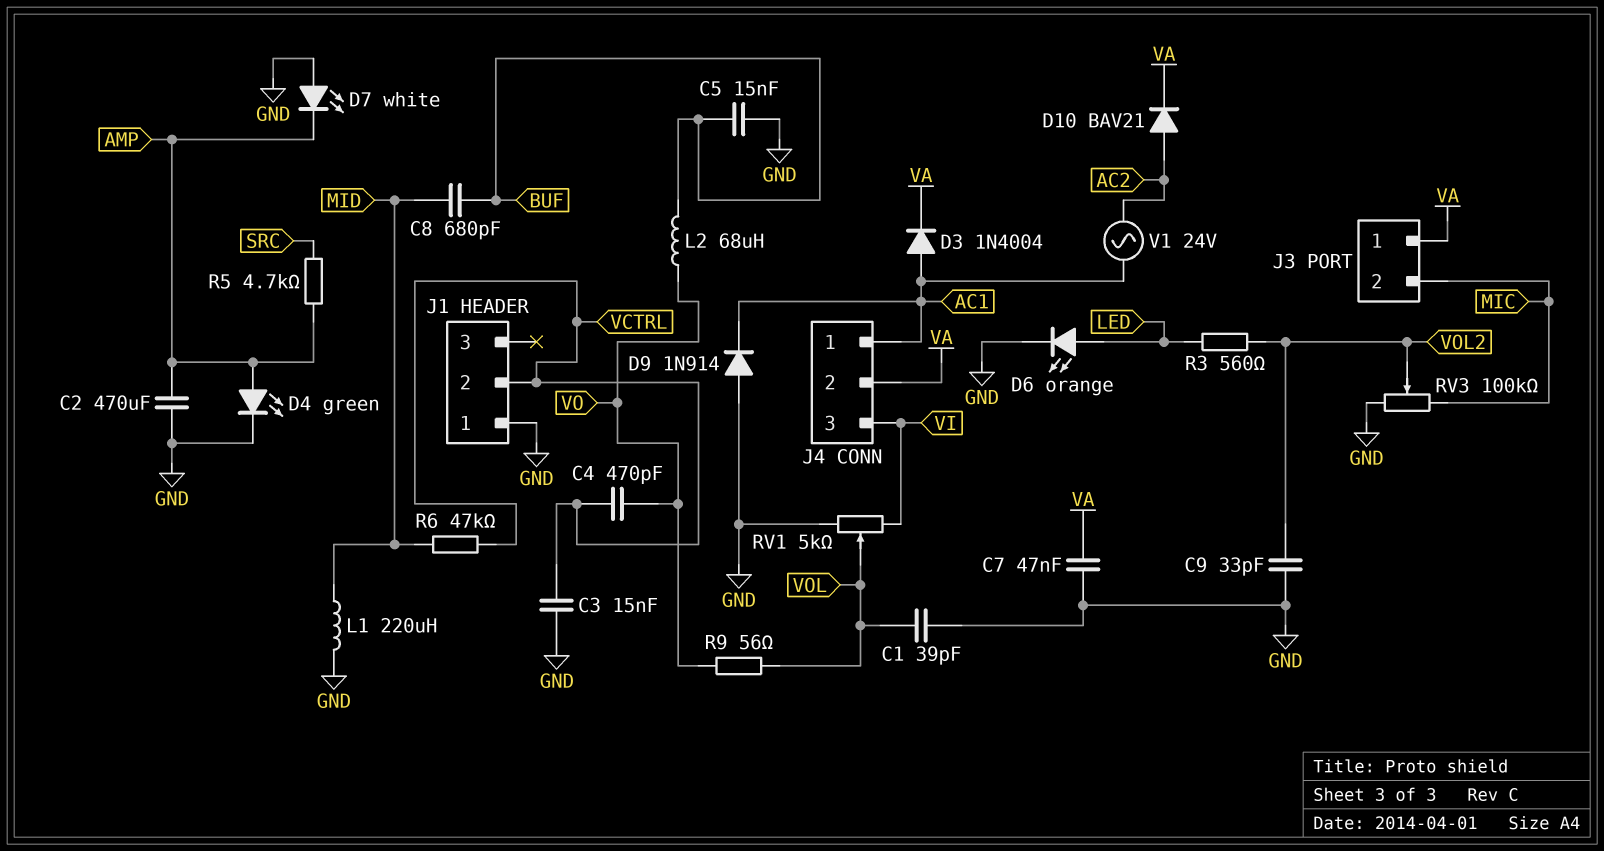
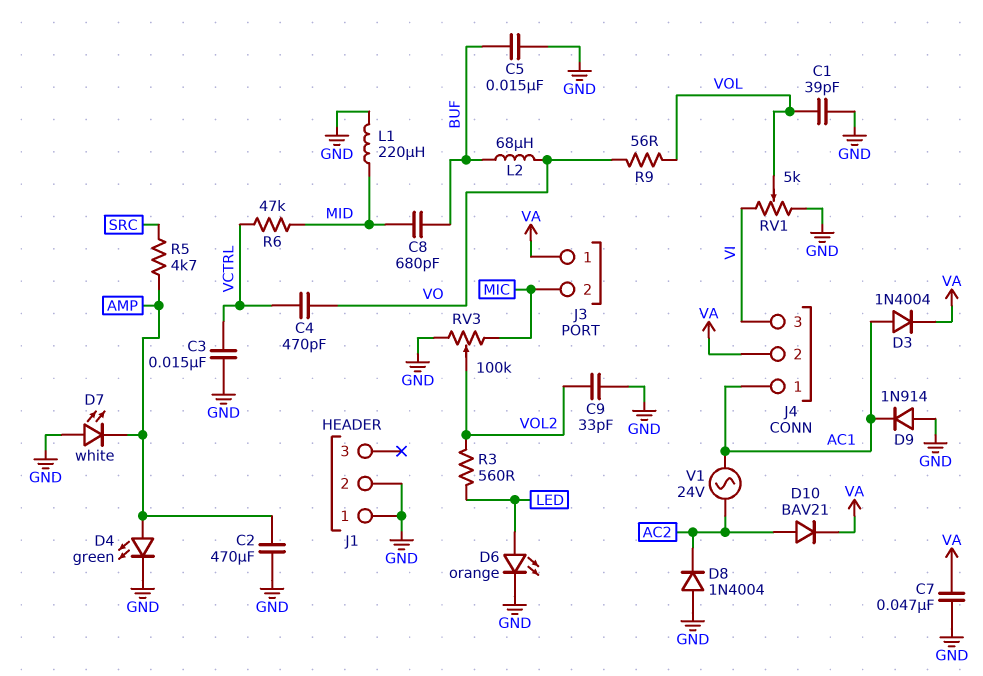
D8: none -> diode 1N4004 (A GND, K AC2)
J1 pin 2: VCTRL -> GND

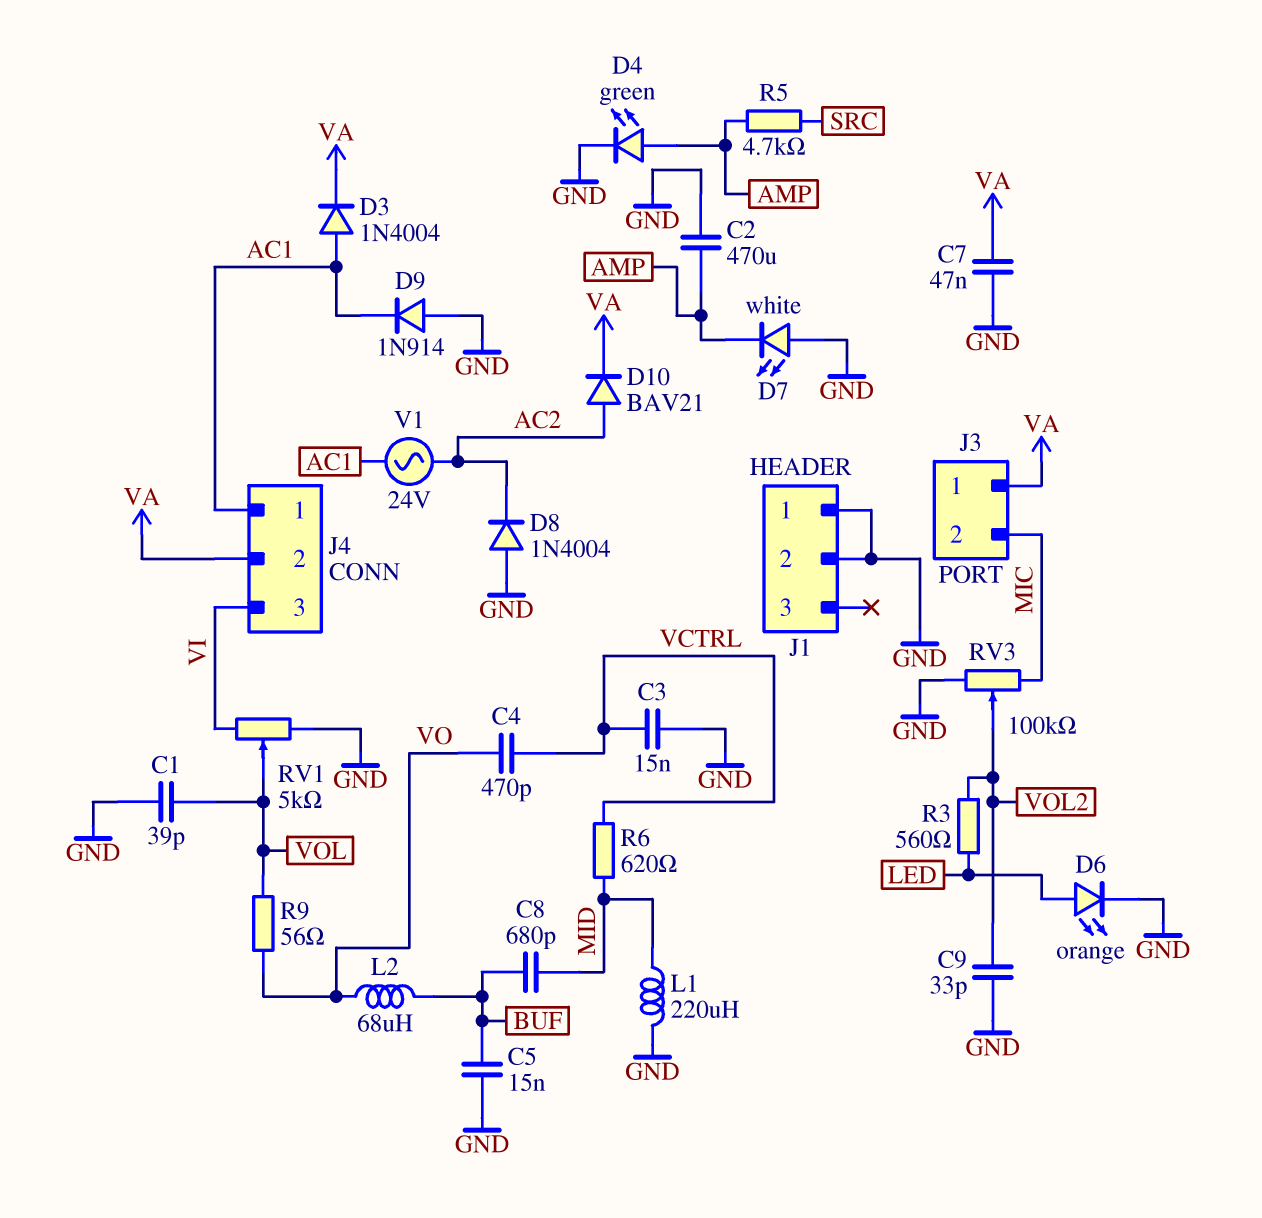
R6: 47k (MID, VCTRL) -> 620 (MID, VCTRL)

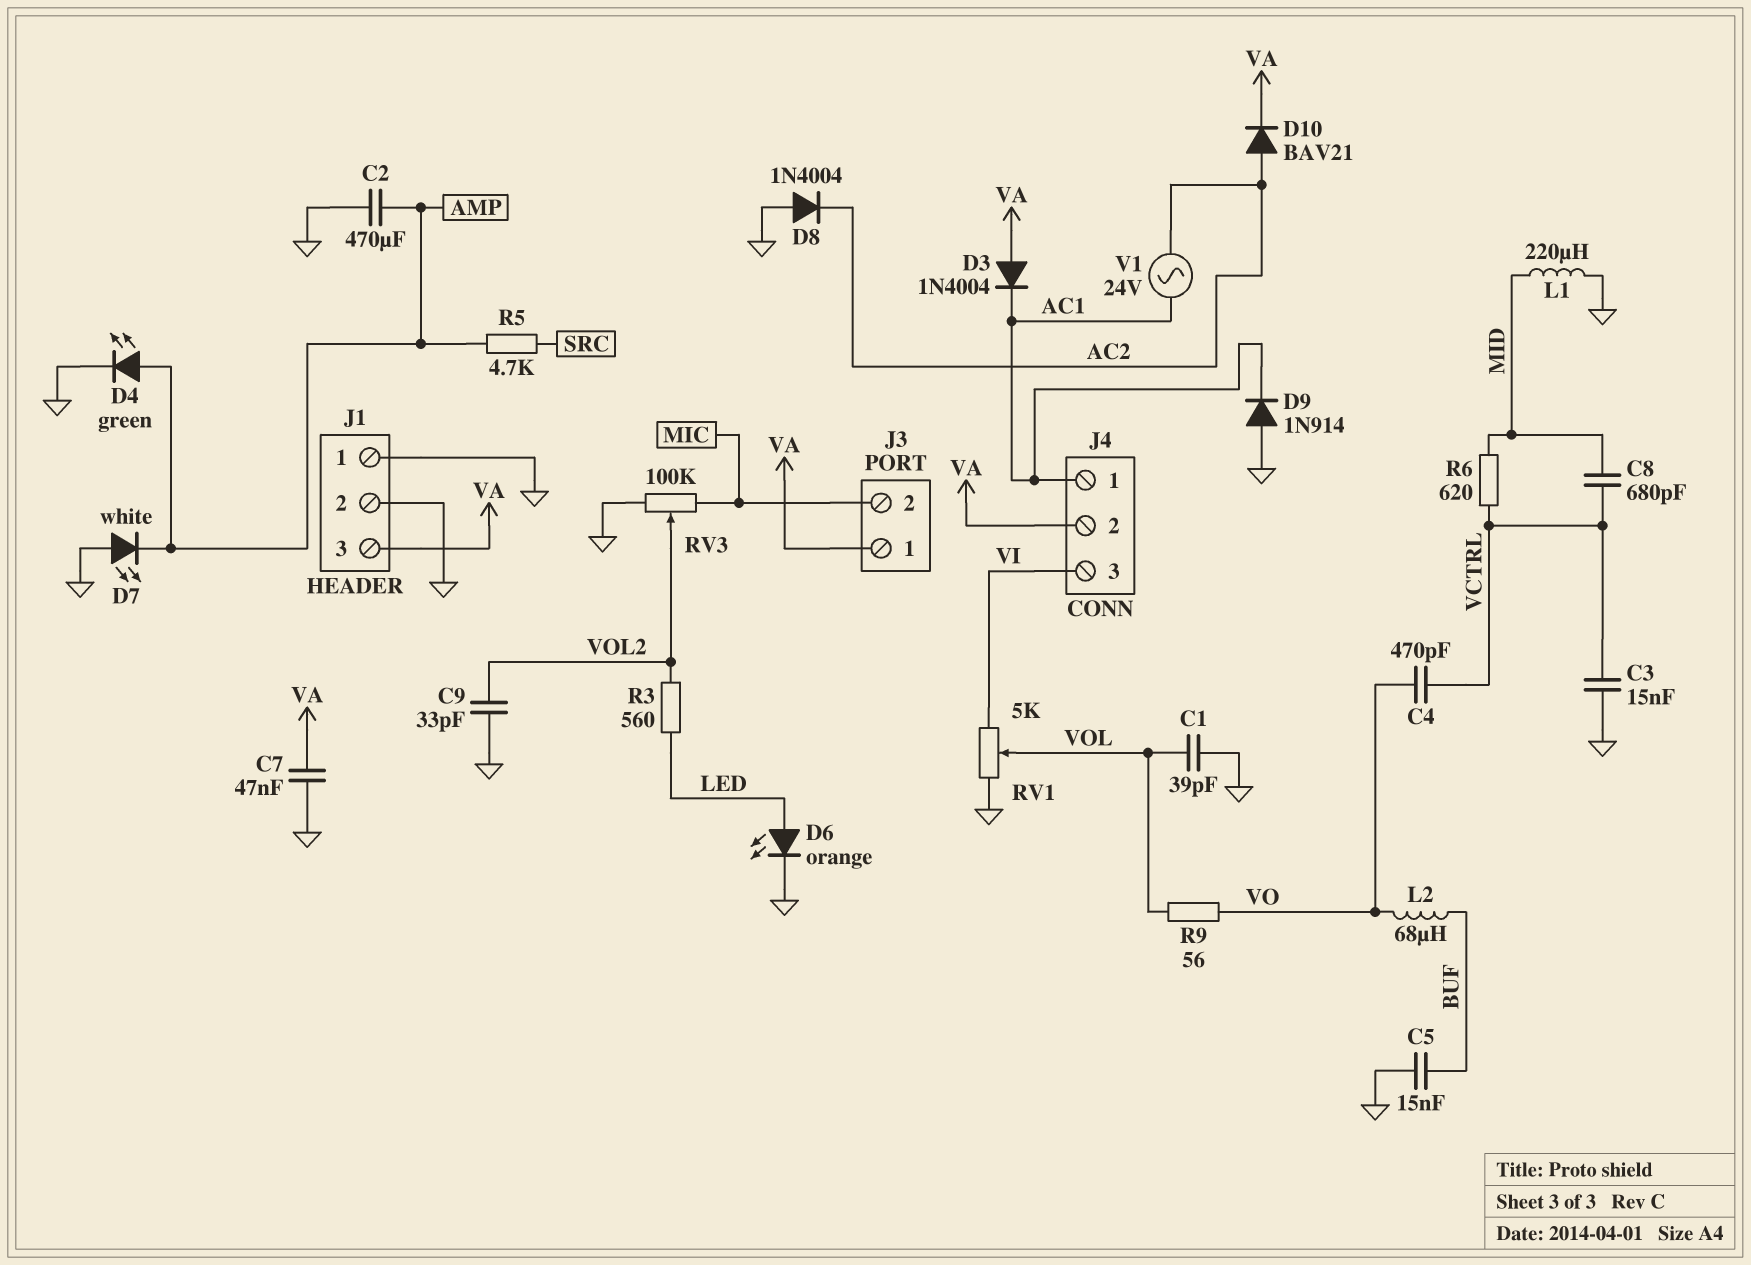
C8: 680pF (BUF, MID) -> 680pF (MID, VCTRL)
D3: diode 1N4004 (A AC1, K VA) -> diode 1N4004 (A VA, K AC1)
J1 pin 3: none -> VA

